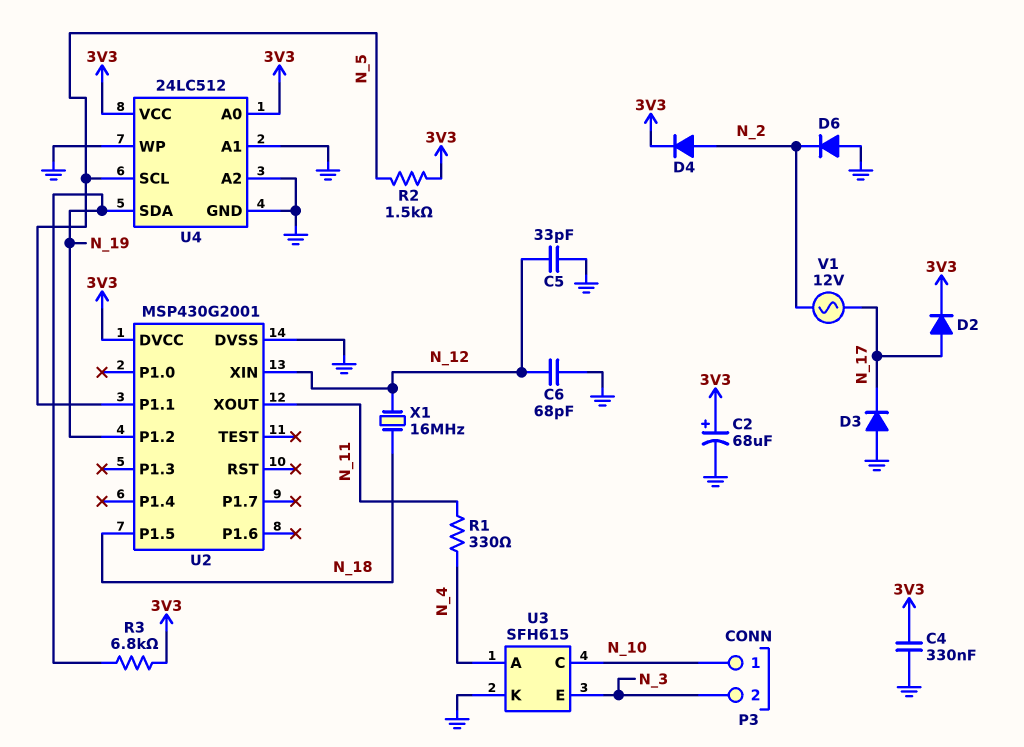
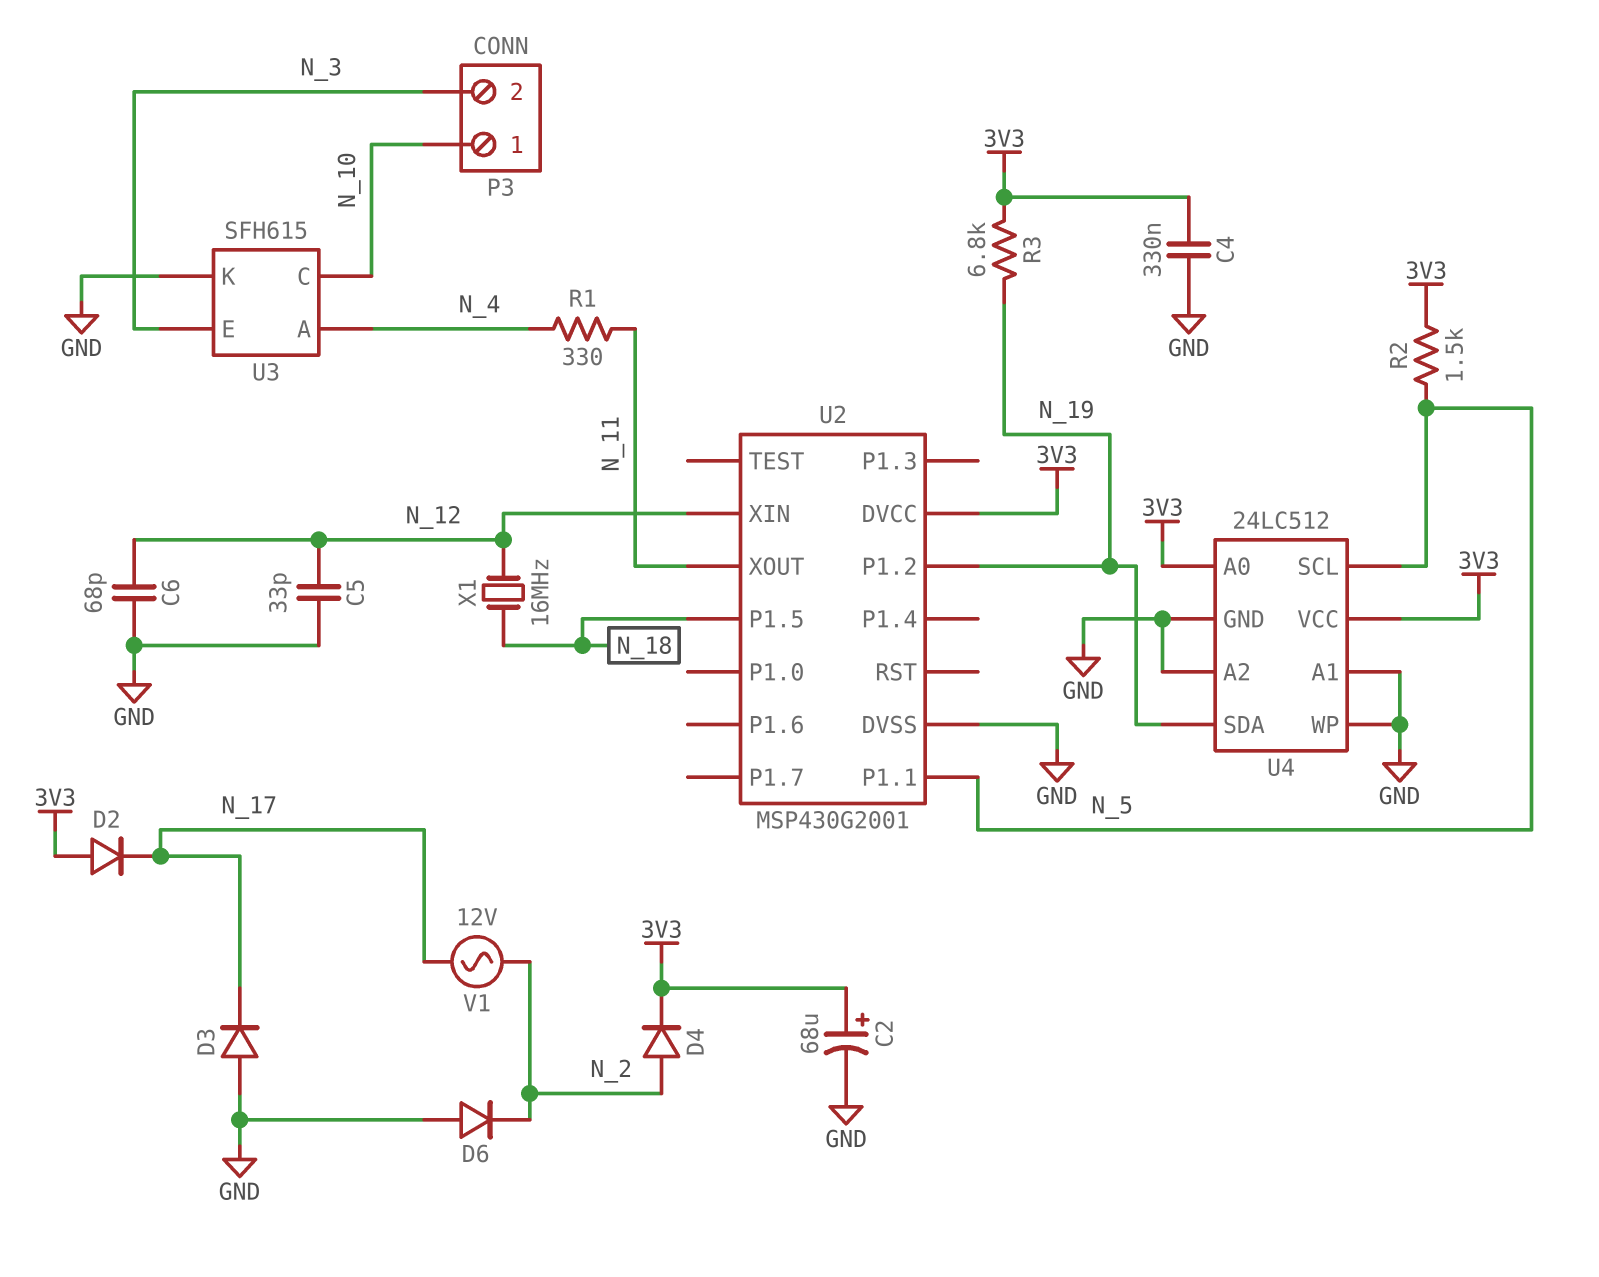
D2: diode (A N_17, K 3V3) -> diode (A 3V3, K N_17)

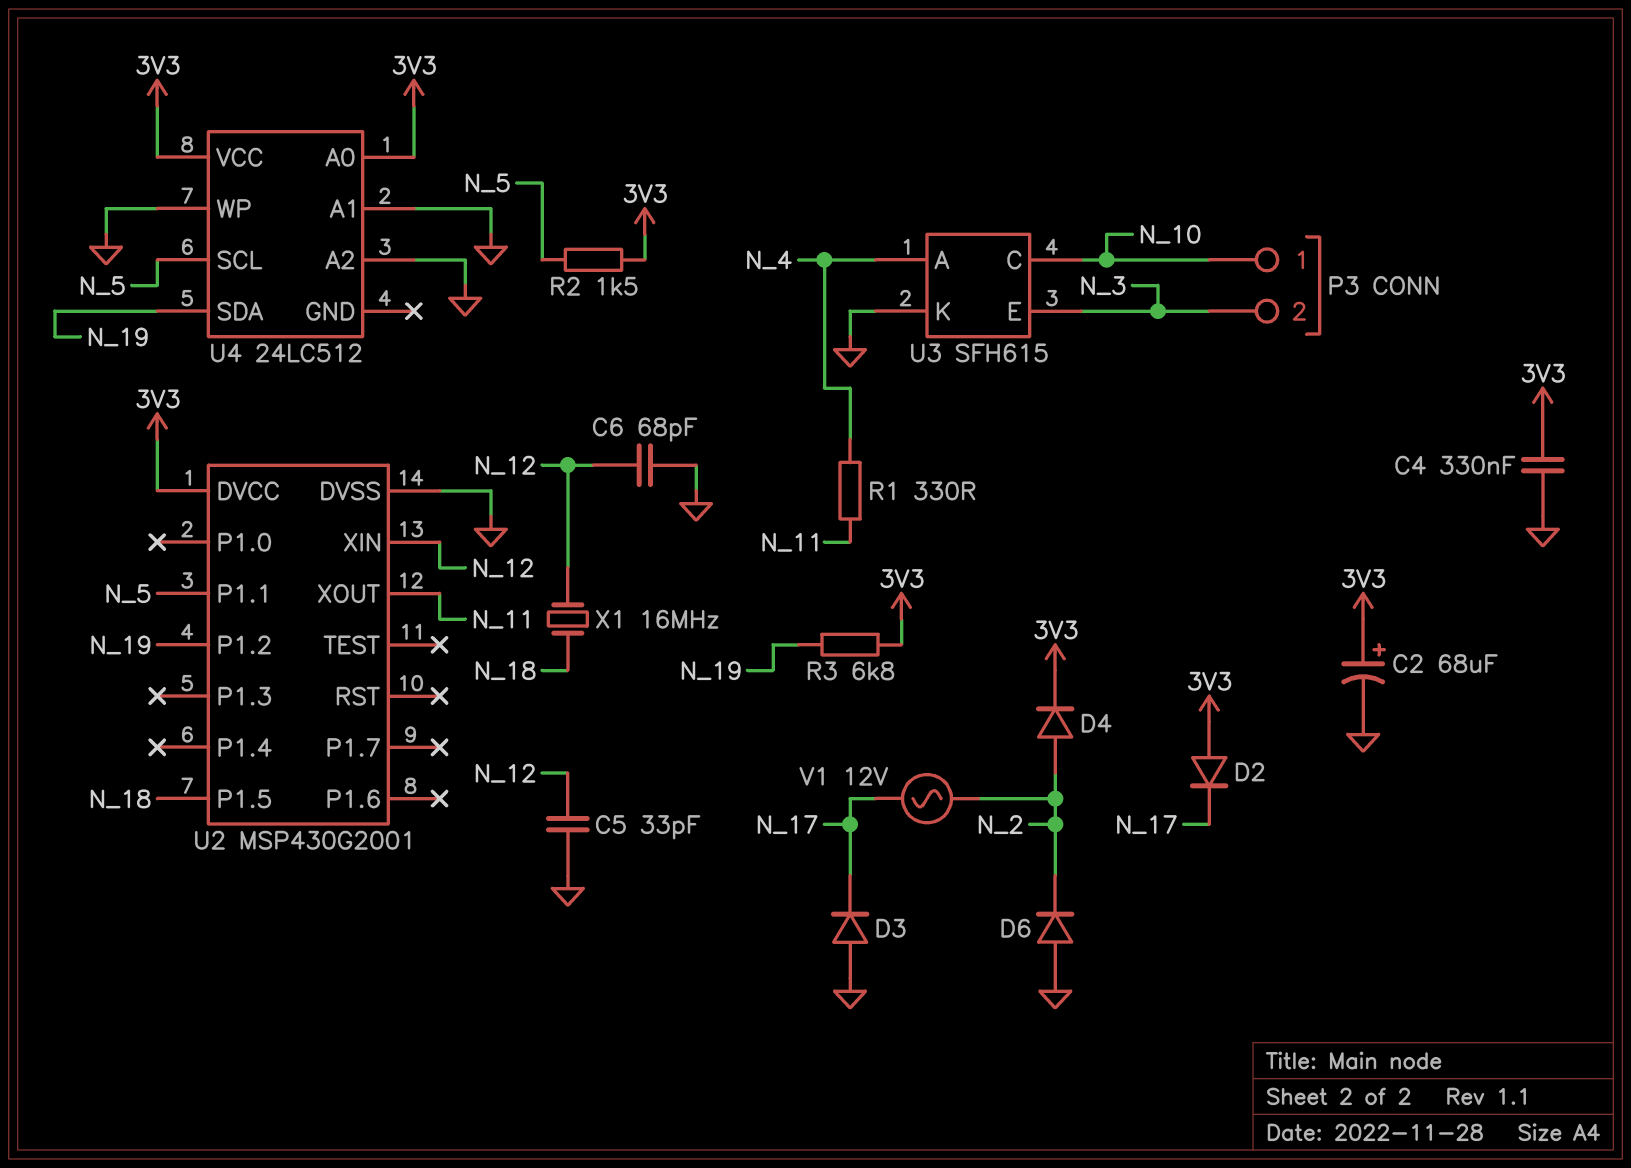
U4 pin GND: GND -> none

